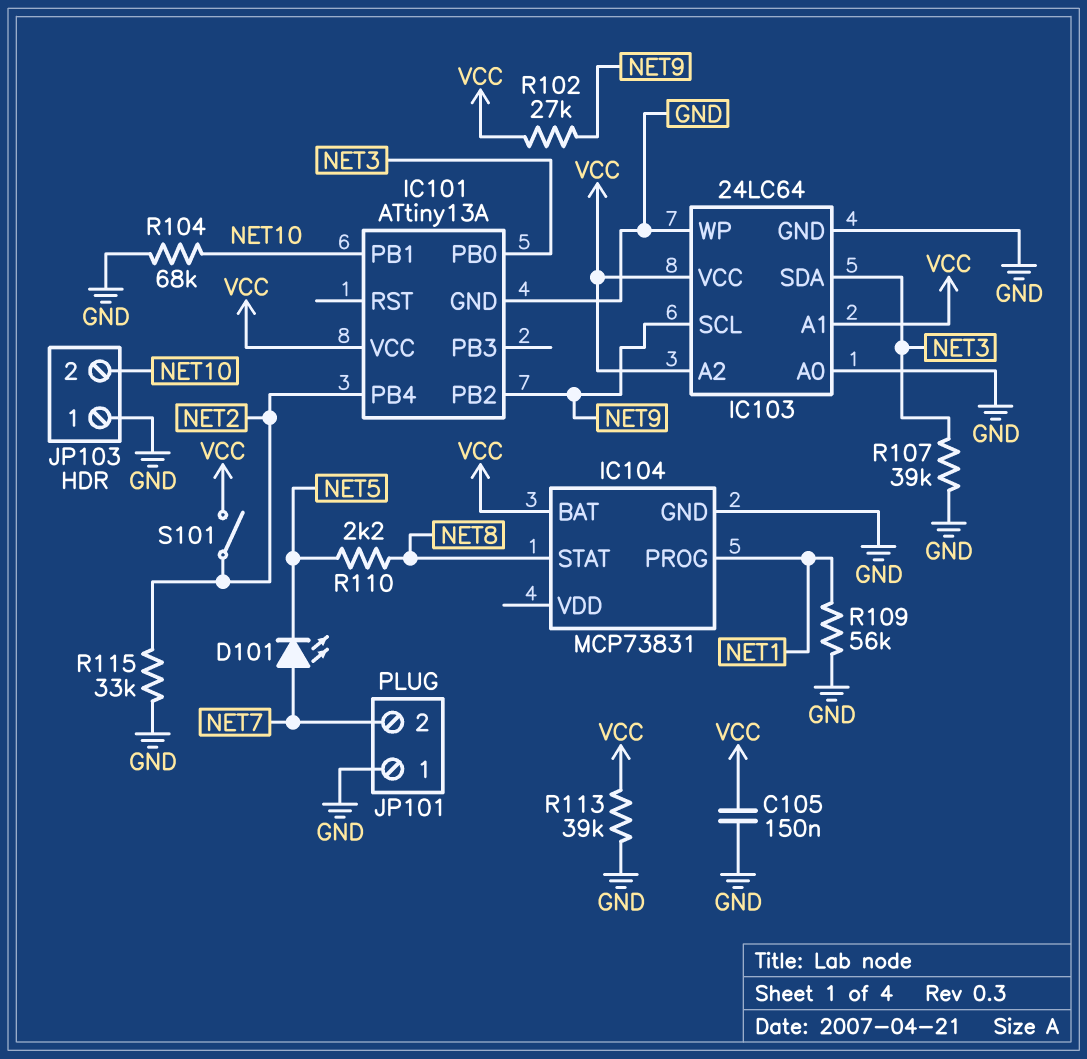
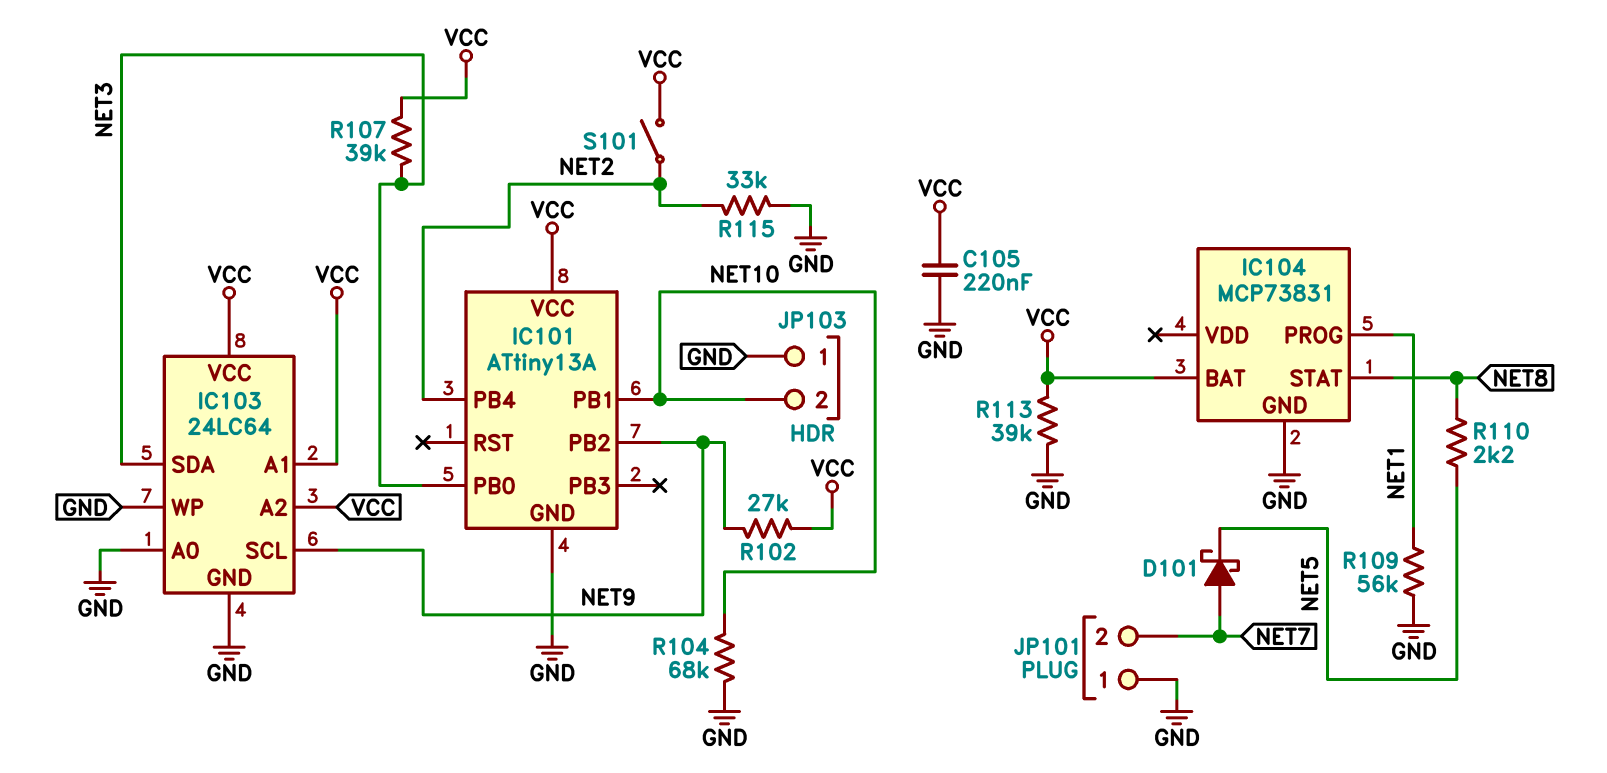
C105: 150nF (GND, VCC) -> 220nF (GND, VCC)
D101: LED (A NET7, K NET5) -> schottky (A NET7, K NET5)
R107: 39k (GND, NET3) -> 39k (NET3, VCC)

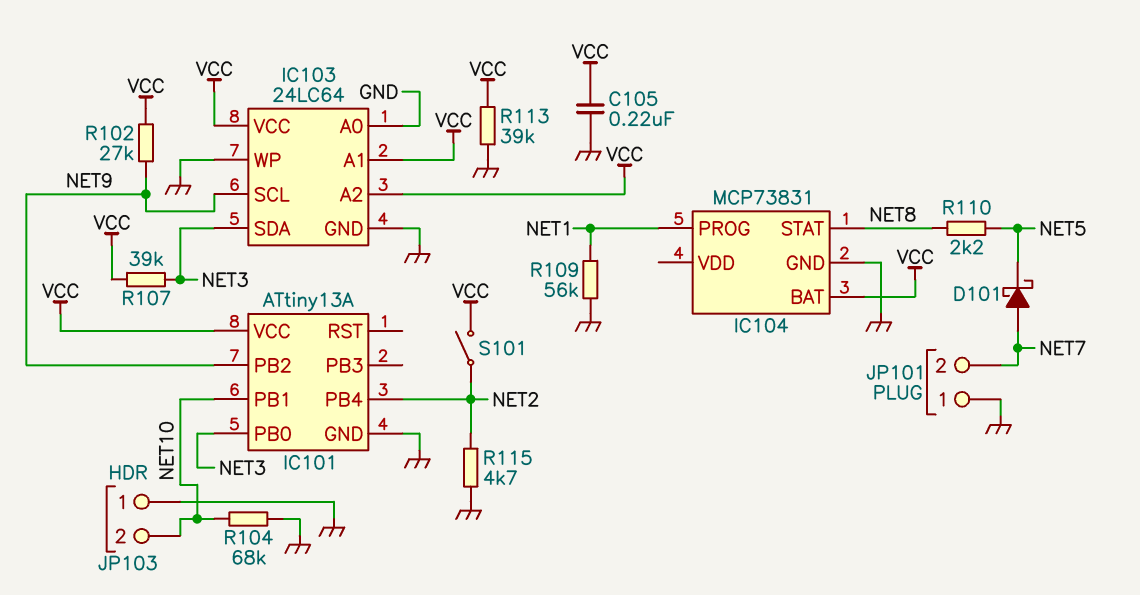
R115: 33k (GND, NET2) -> 4.7k (GND, NET2)

